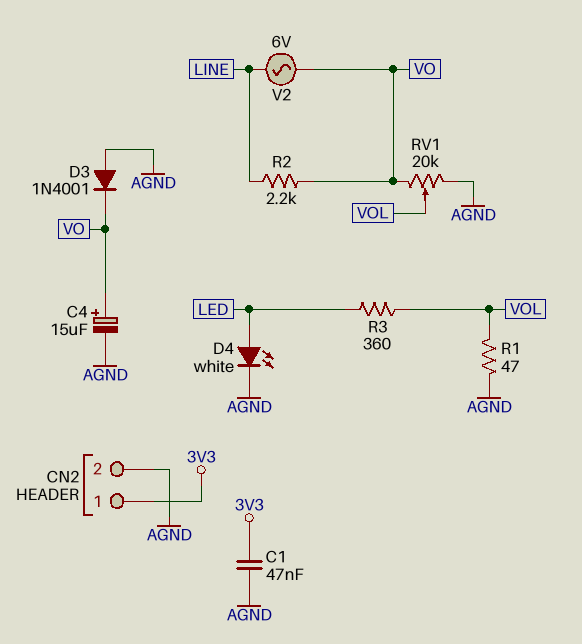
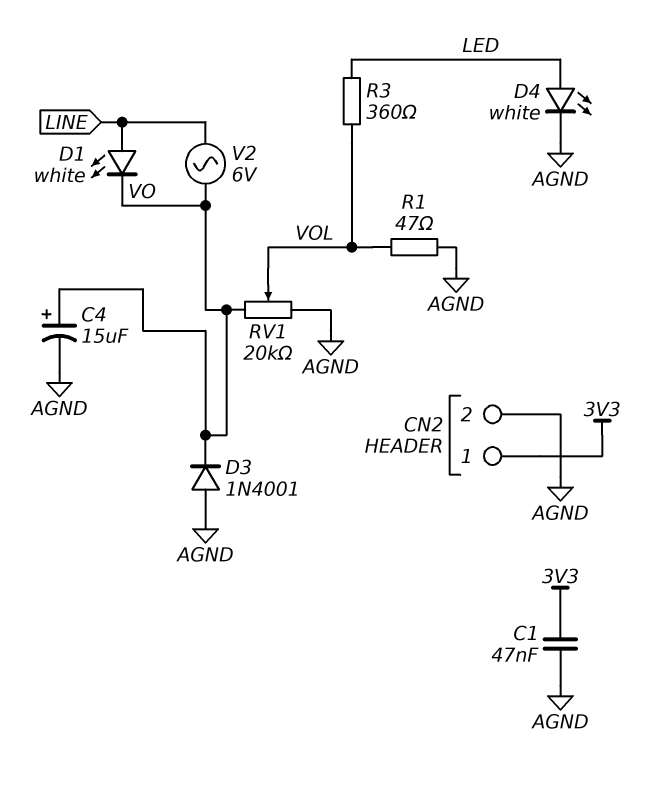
D1: none -> LED white (A LINE, K VO)
R2: 2.2k (LINE, VO) -> none

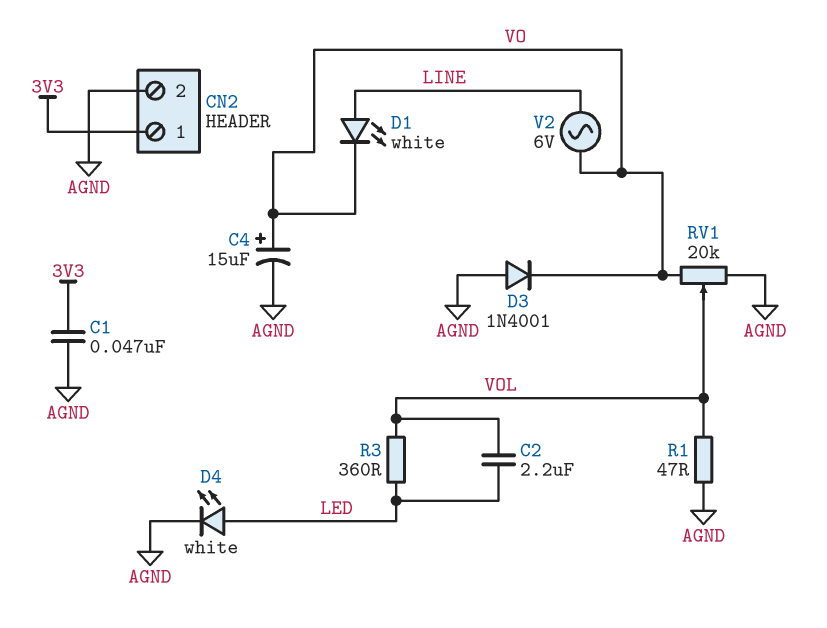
C2: none -> 2.2uF (LED, VOL)

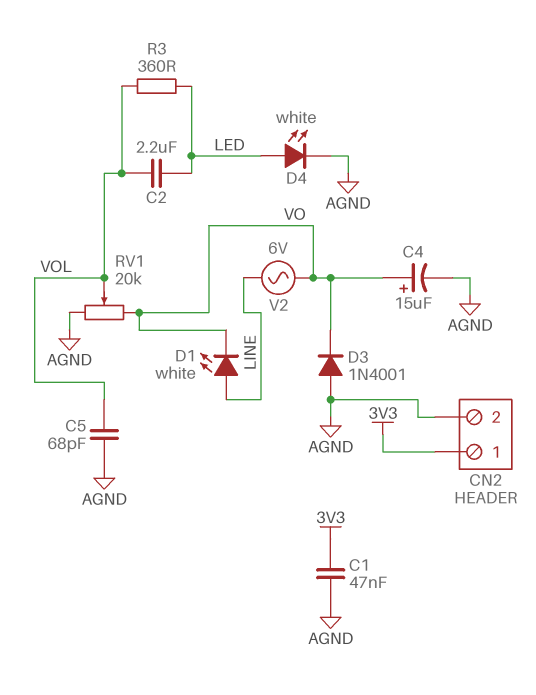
C5: none -> 68pF (AGND, VOL)
R1: 47 (AGND, VOL) -> none

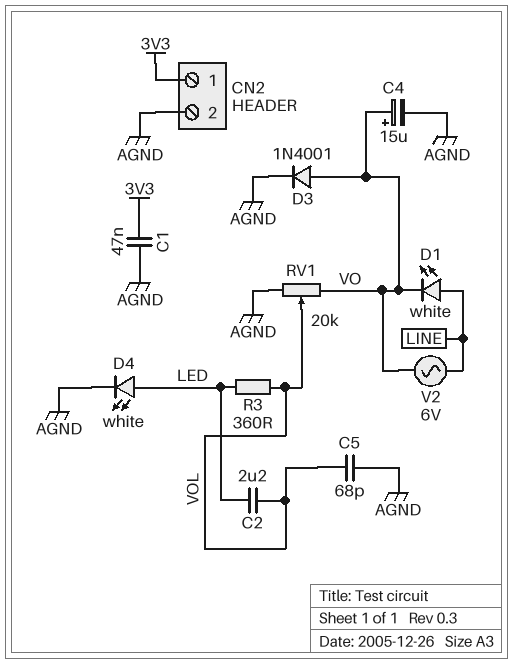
D3: diode 1N4001 (A AGND, K VO) -> diode 1N4001 (A VO, K AGND)

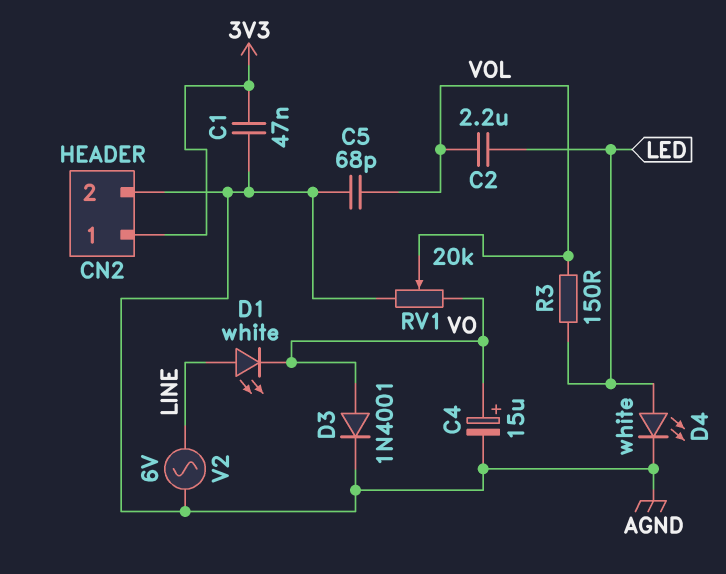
R3: 360 (LED, VOL) -> 150 (LED, VOL)
V2: AC 6V (LINE, VO) -> AC 6V (AGND, LINE)

